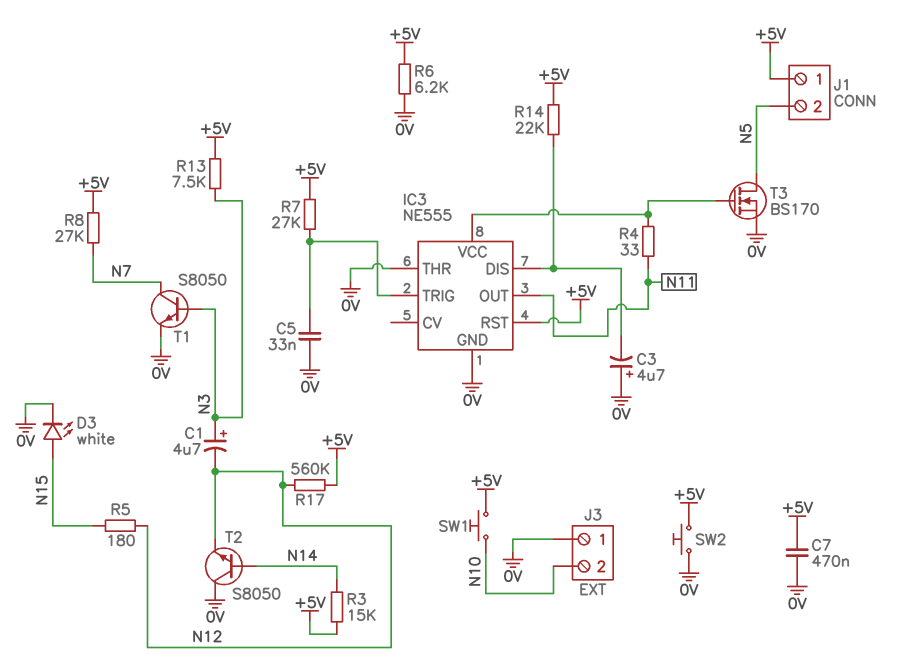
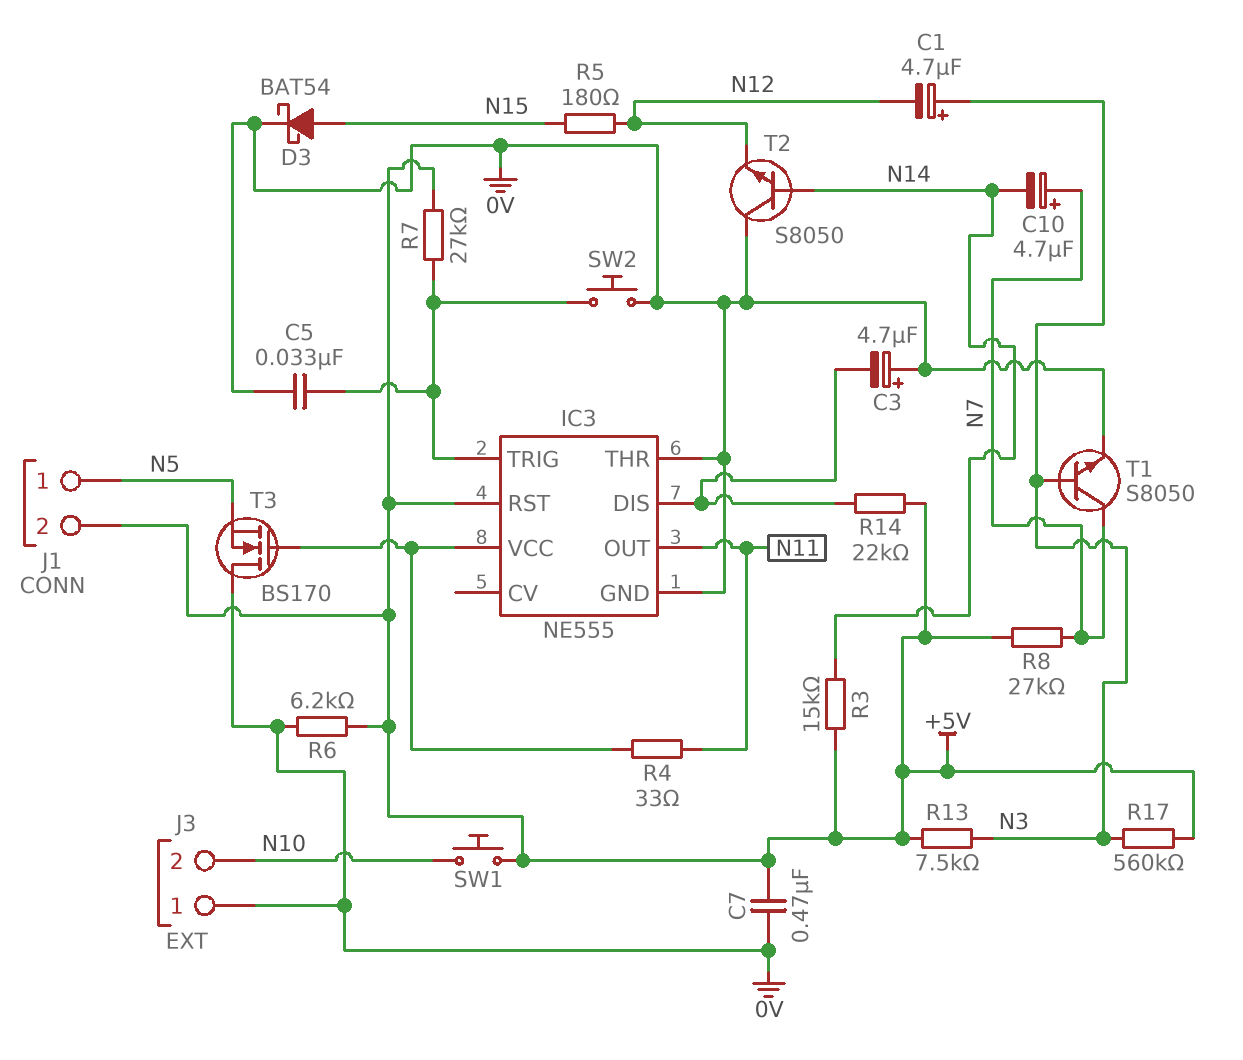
C10: none -> 4.7uF (plus N7, minus N14)
D3: LED white (A N15, K 0V) -> schottky BAT54 (A N15, K 0V)
J1 pin 1: +5V -> N5
J1 pin 2: N5 -> +5V
R17: 560k (+5V, N12) -> 560k (+5V, N3)
SW2: button (+5V, 0V) -> button (0V, IC3/TRIG)
T3: NMOS BS170 (G IC3/VCC, D N5, S 0V) -> NMOS BS170 (G IC3/VCC, D 0V, S N5)

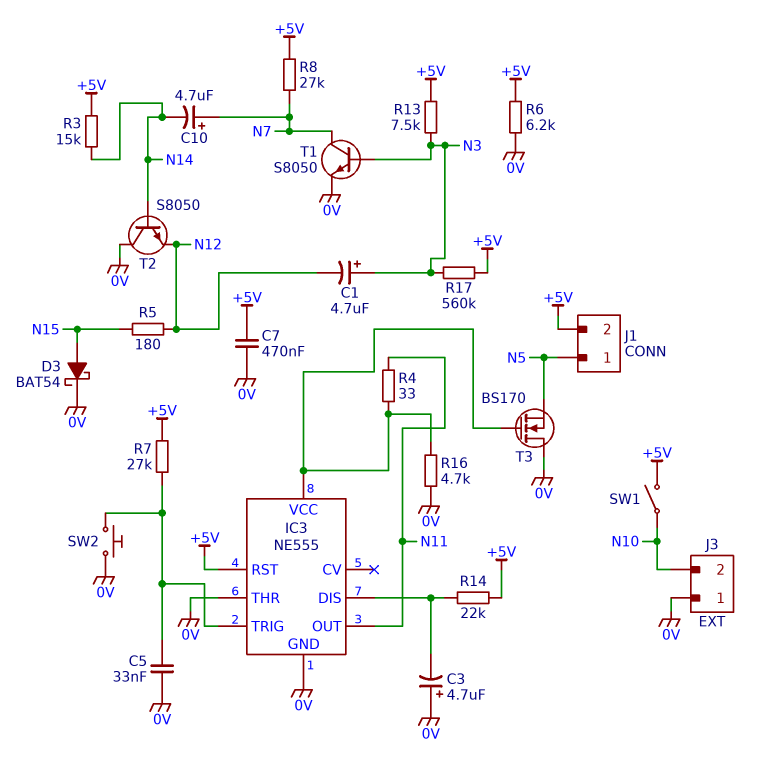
R16: none -> 4.7k (0V, IC3/VCC)
SW1: button (+5V, N10) -> switch (+5V, N10)

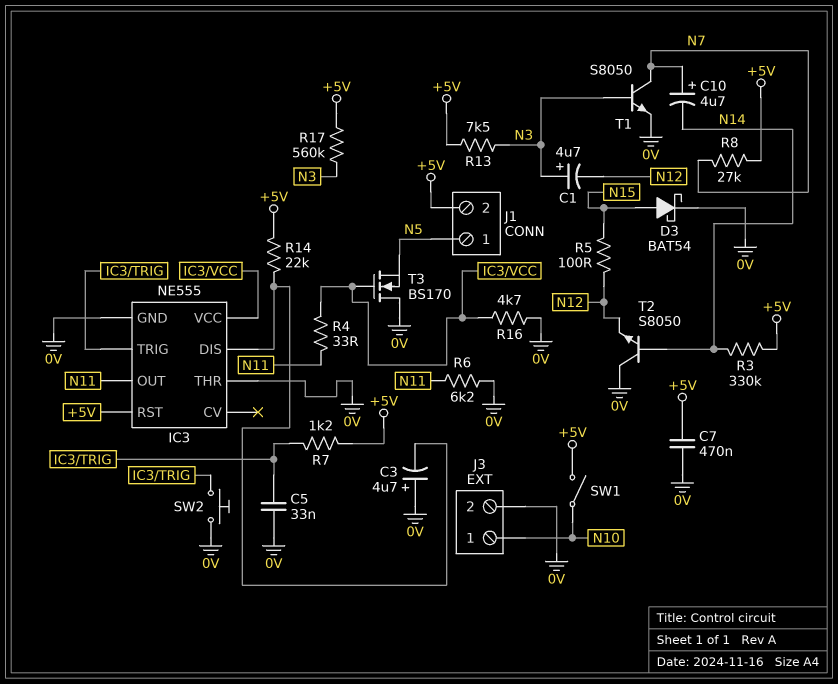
J3 pin 1: 0V -> N10
J3 pin 2: N10 -> 0V
R3: 15k (+5V, N14) -> 330k (+5V, N14)
R5: 180 (N12, N15) -> 100 (N12, N15)
R6: 6.2k (+5V, 0V) -> 6.2k (0V, N11)
R7: 27k (+5V, IC3/TRIG) -> 1.2k (+5V, IC3/TRIG)

